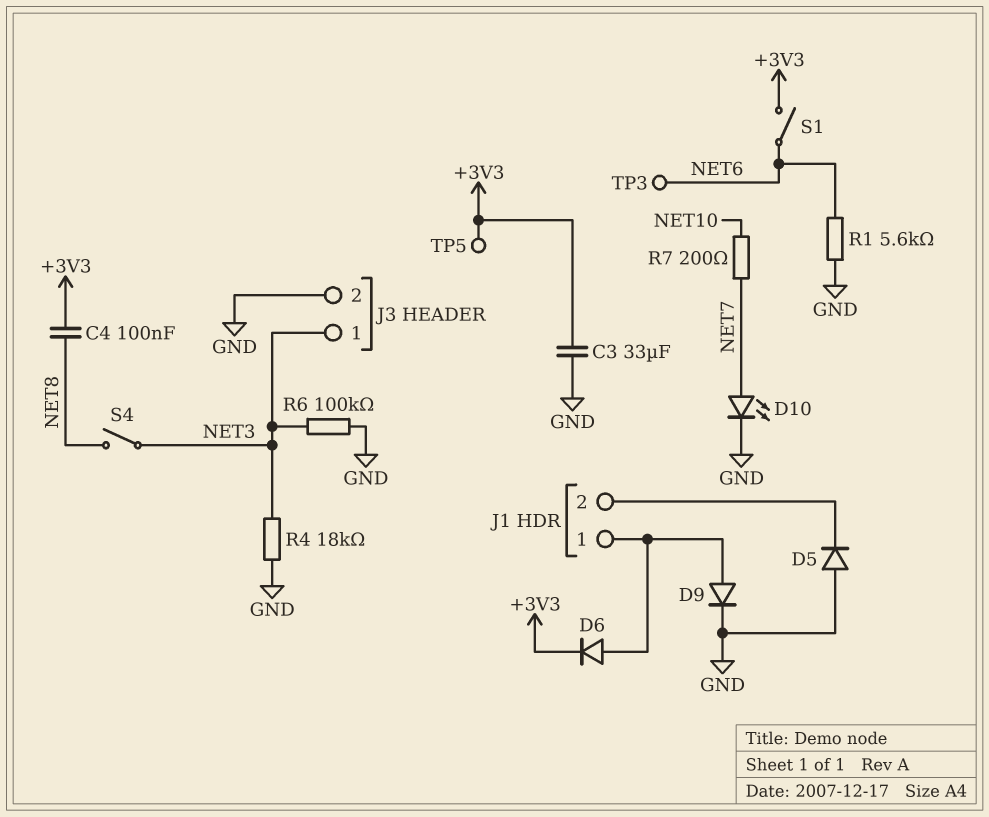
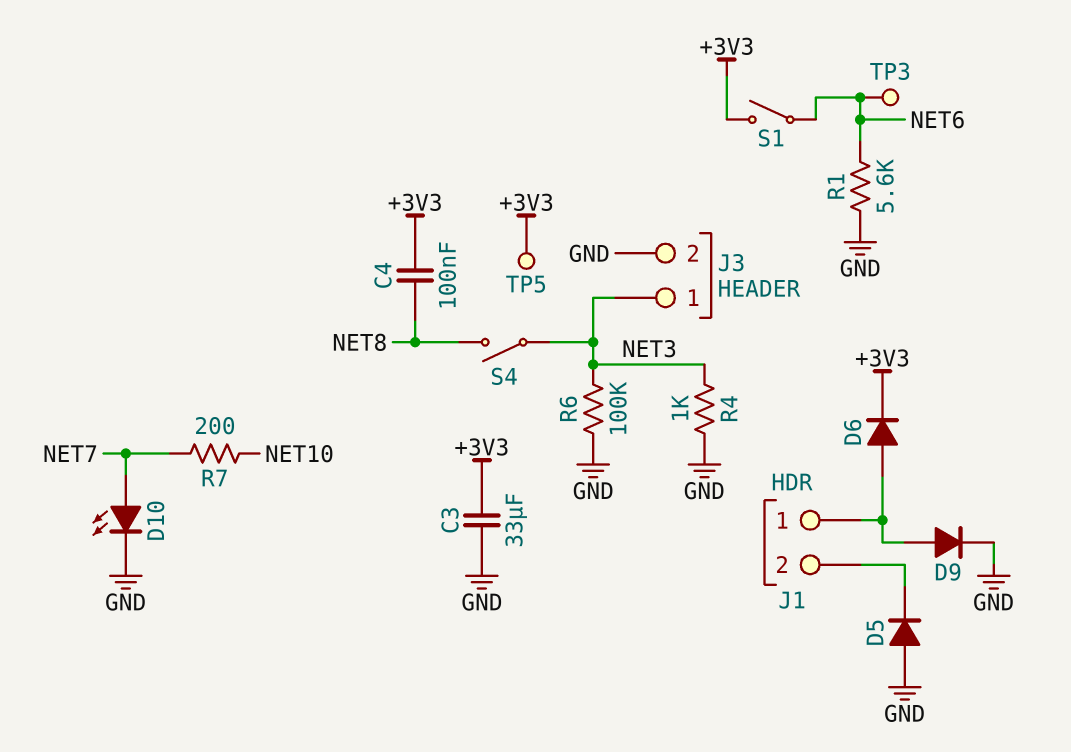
R4: 18k (GND, NET3) -> 1k (GND, NET3)

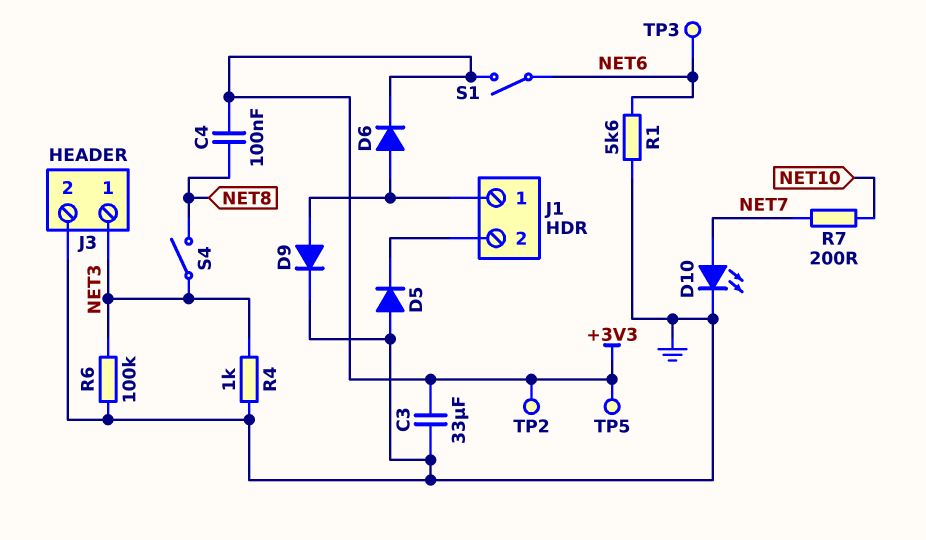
TP2: none -> test point (+3V3)

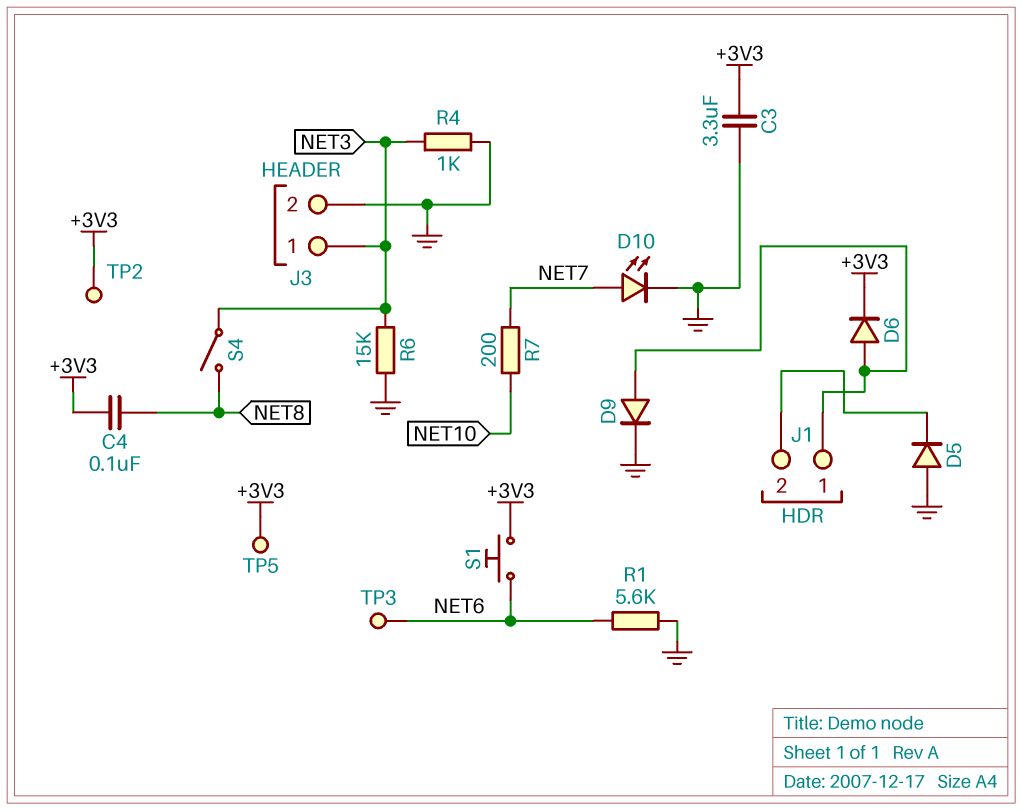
C3: 33uF (+3V3, GND) -> 3.3uF (+3V3, GND)
R6: 100k (GND, NET3) -> 15k (GND, NET3)
S1: switch (+3V3, NET6) -> button (+3V3, NET6)

